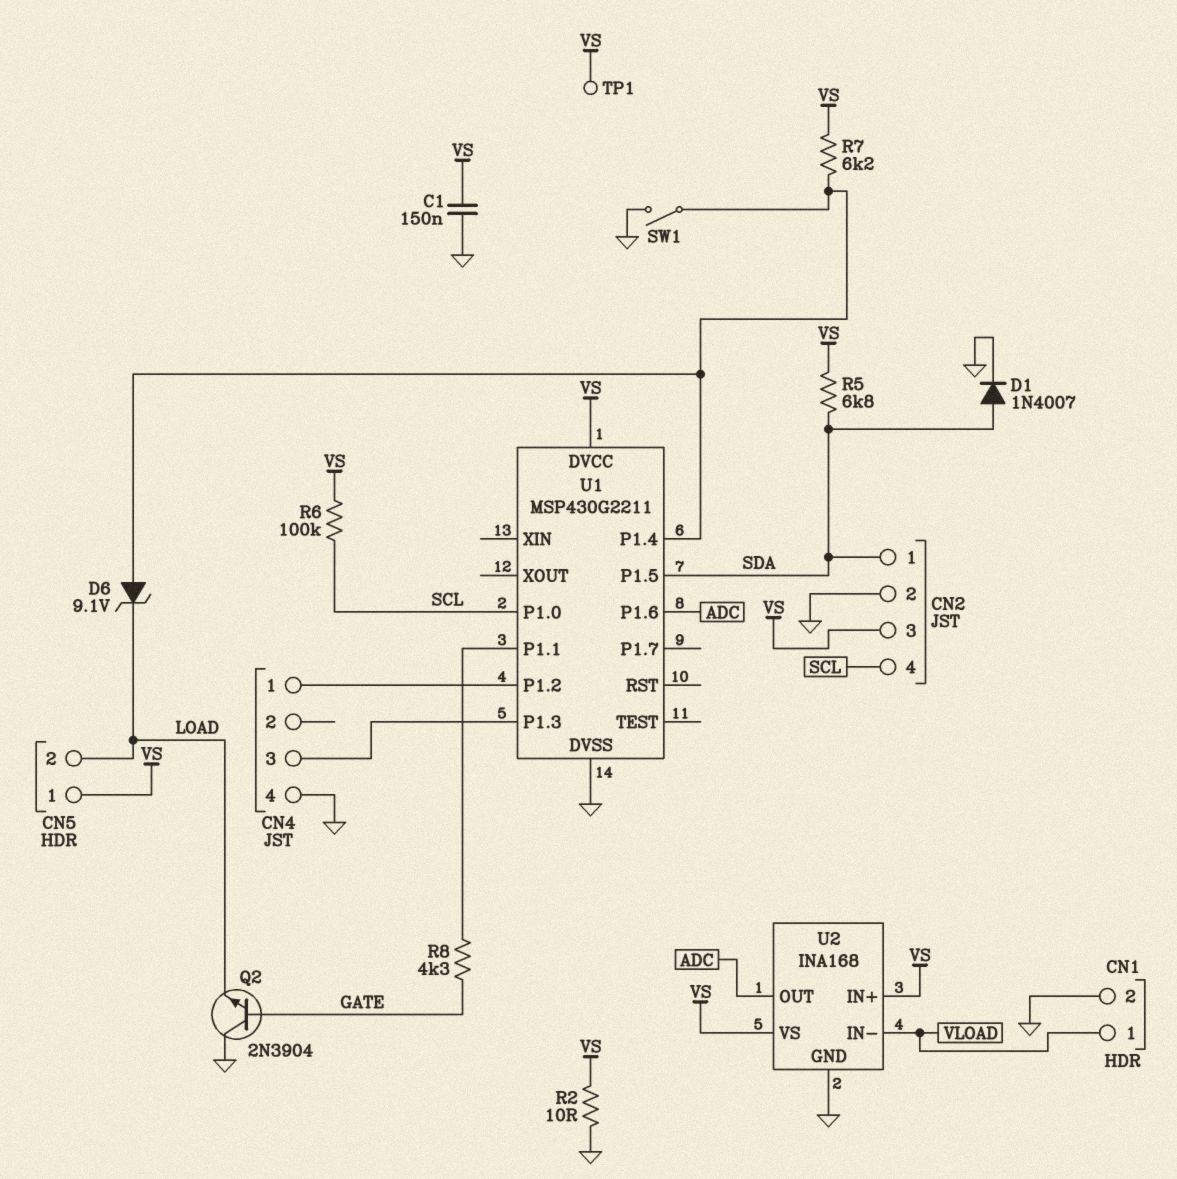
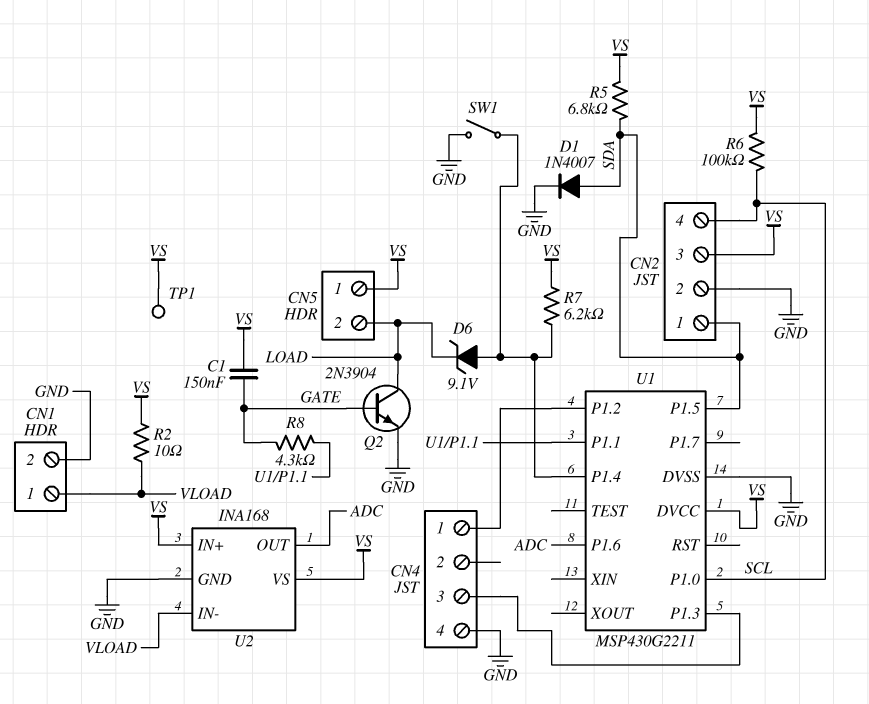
C1: 150nF (GND, VS) -> 150nF (GATE, VS)
Q2: NPN 2N3904 (B GATE, C GND, E LOAD) -> NPN 2N3904 (B GATE, C LOAD, E GND)
R2: 10 (GND, VS) -> 10 (VLOAD, VS)

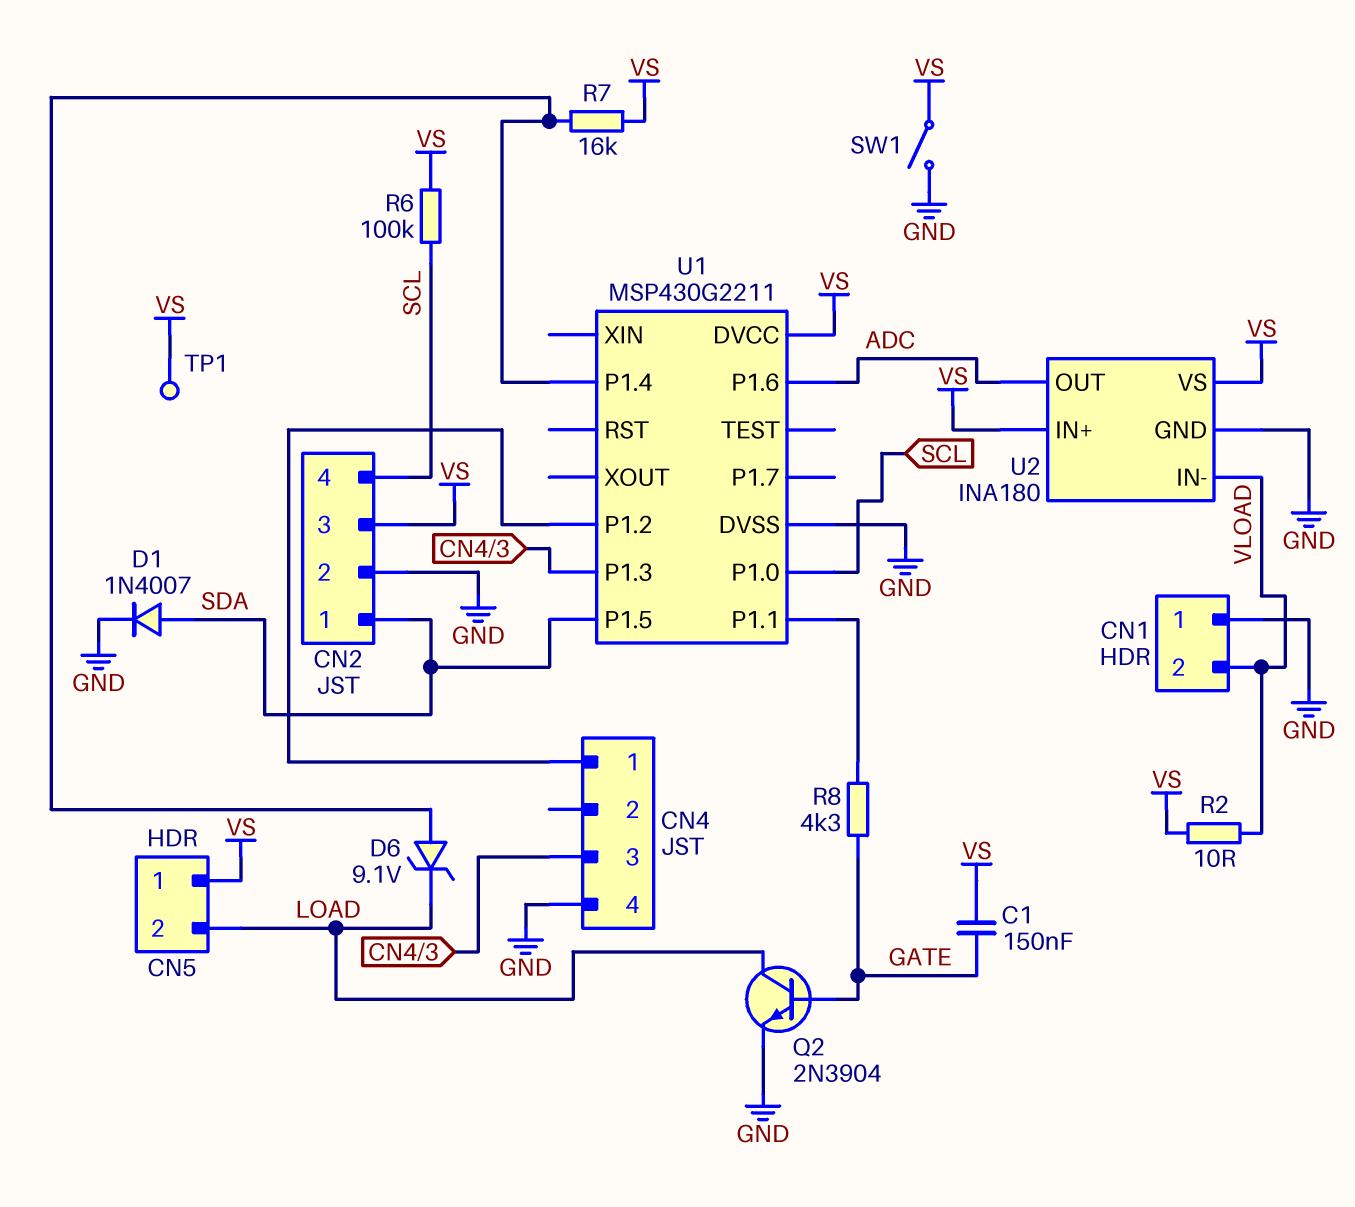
CN1 pin 1: VLOAD -> GND
CN1 pin 2: GND -> VLOAD
R5: 6.8k (SDA, VS) -> none
R7: 6.2k (U1/P1.4, VS) -> 16k (U1/P1.4, VS)
SW1: switch (GND, U1/P1.4) -> switch (GND, VS)
U2: INA168 -> INA180

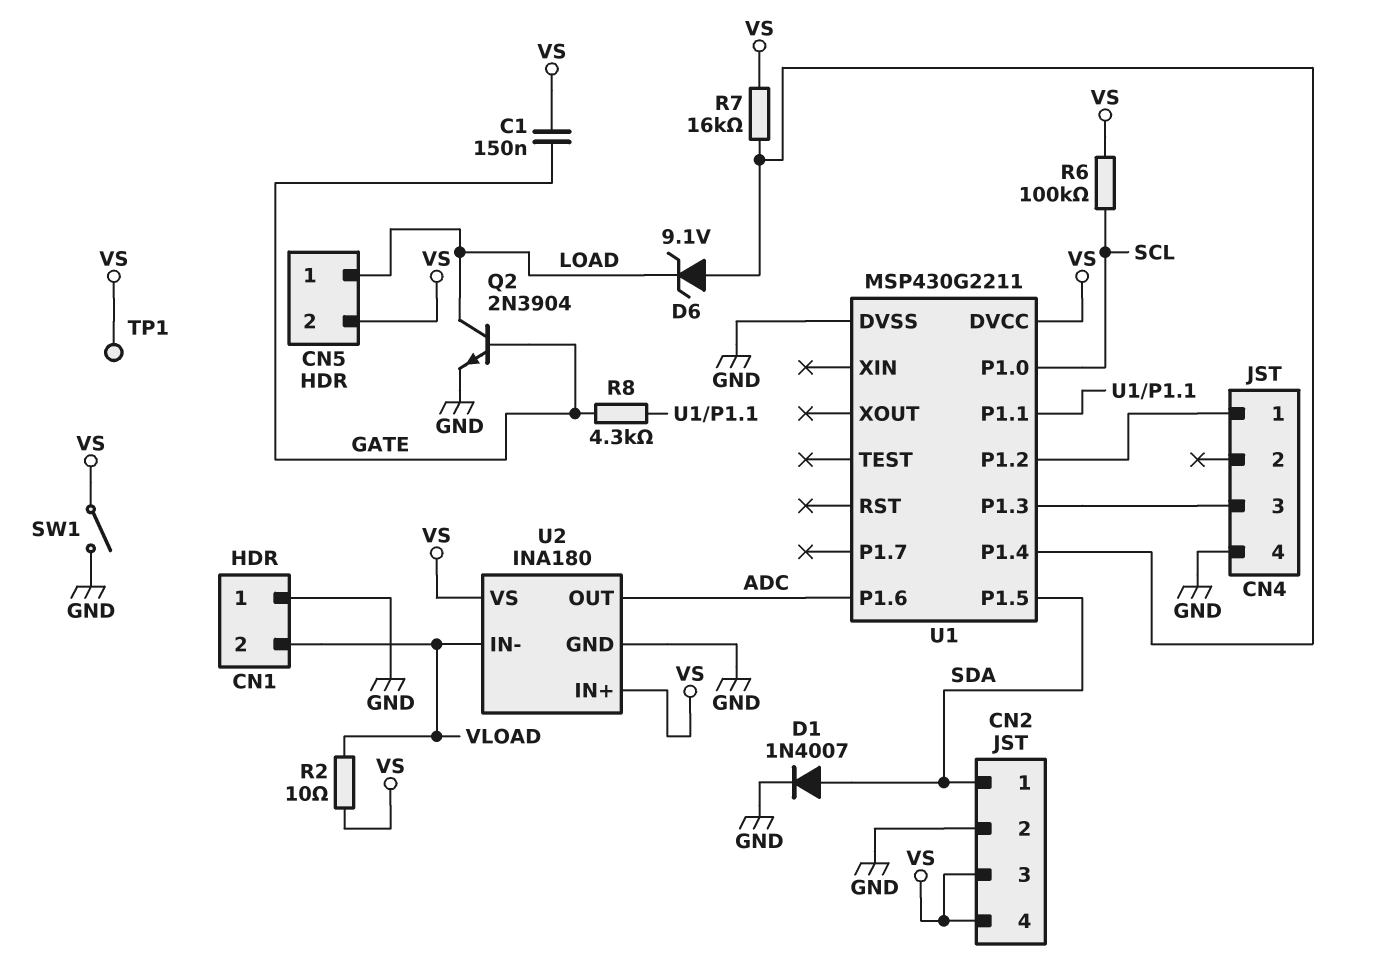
CN2 pin 4: SCL -> VS
CN5 pin 1: VS -> LOAD
CN5 pin 2: LOAD -> VS

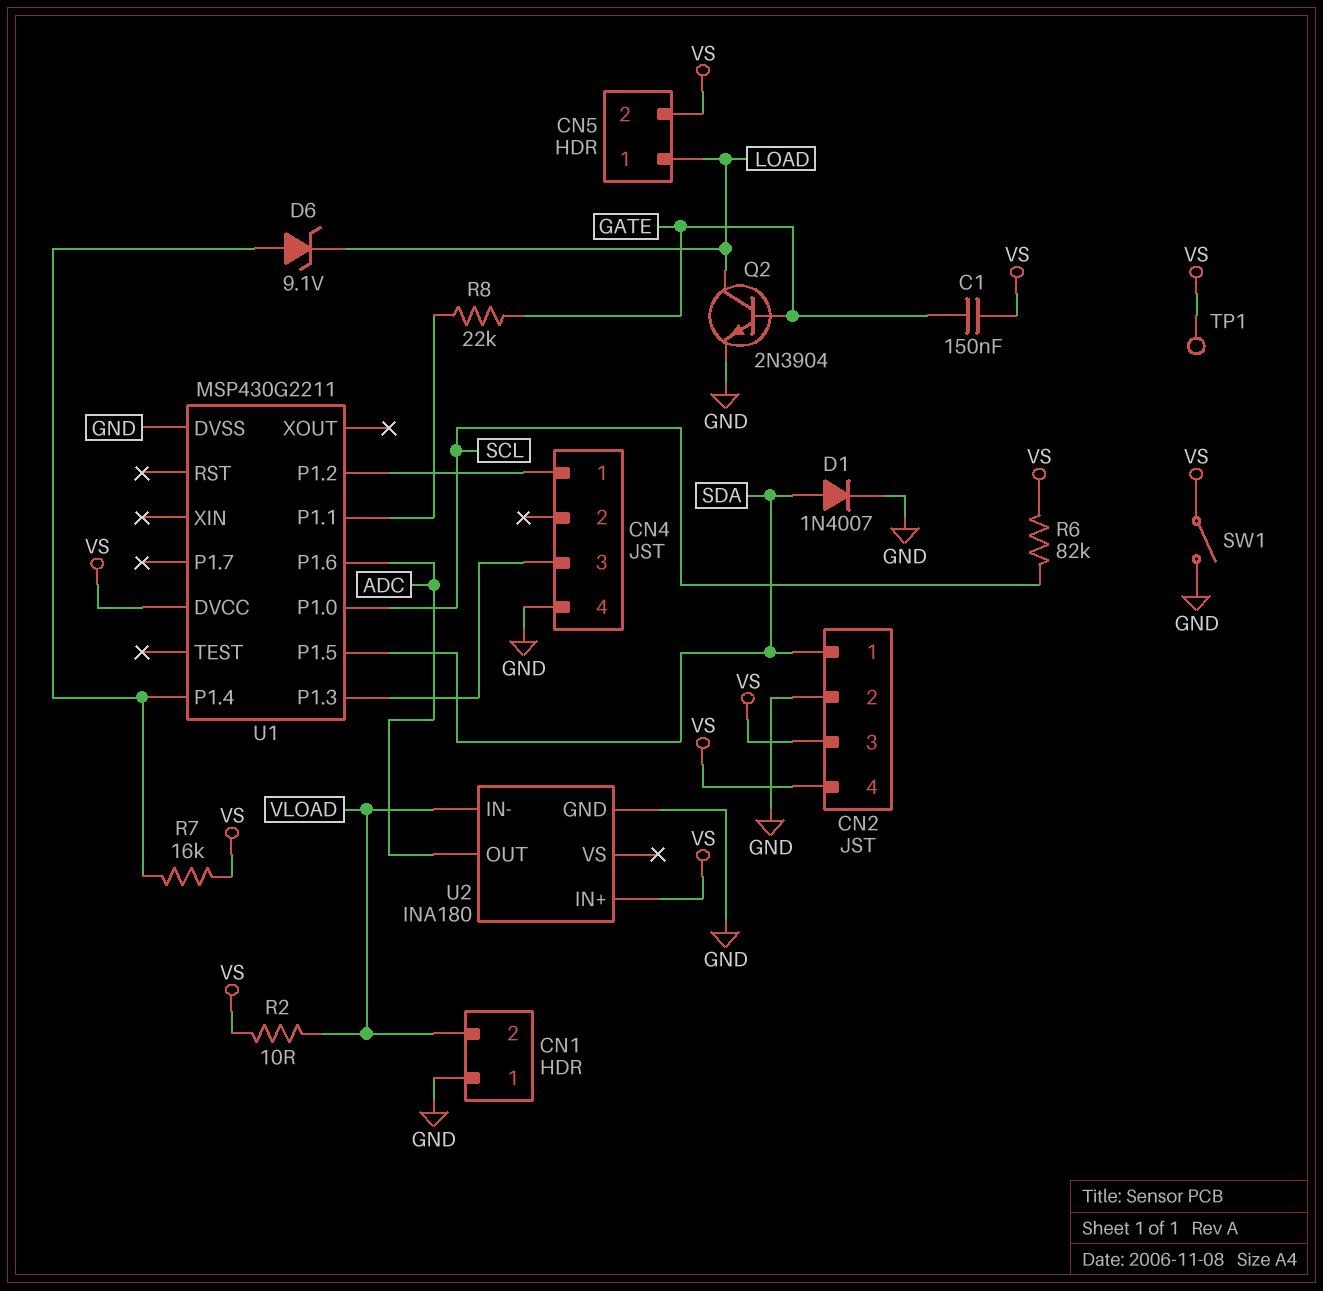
R6: 100k (SCL, VS) -> 82k (SCL, VS)
R8: 4.3k (GATE, U1/P1.1) -> 22k (GATE, U1/P1.1)
U2 pin VS: VS -> none

